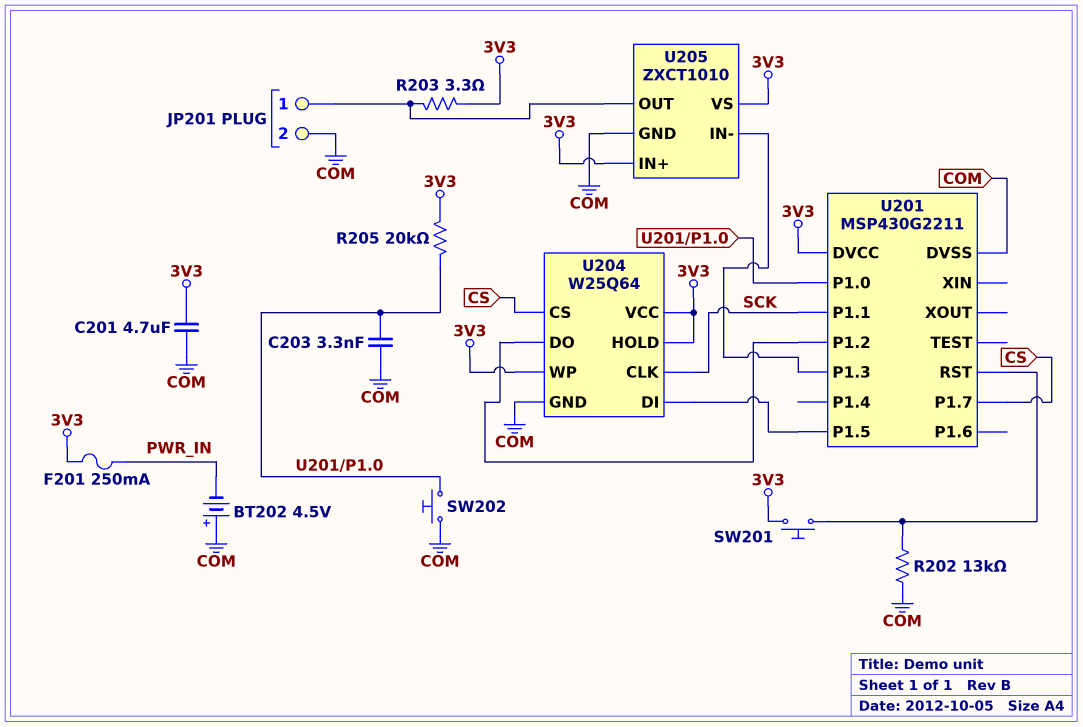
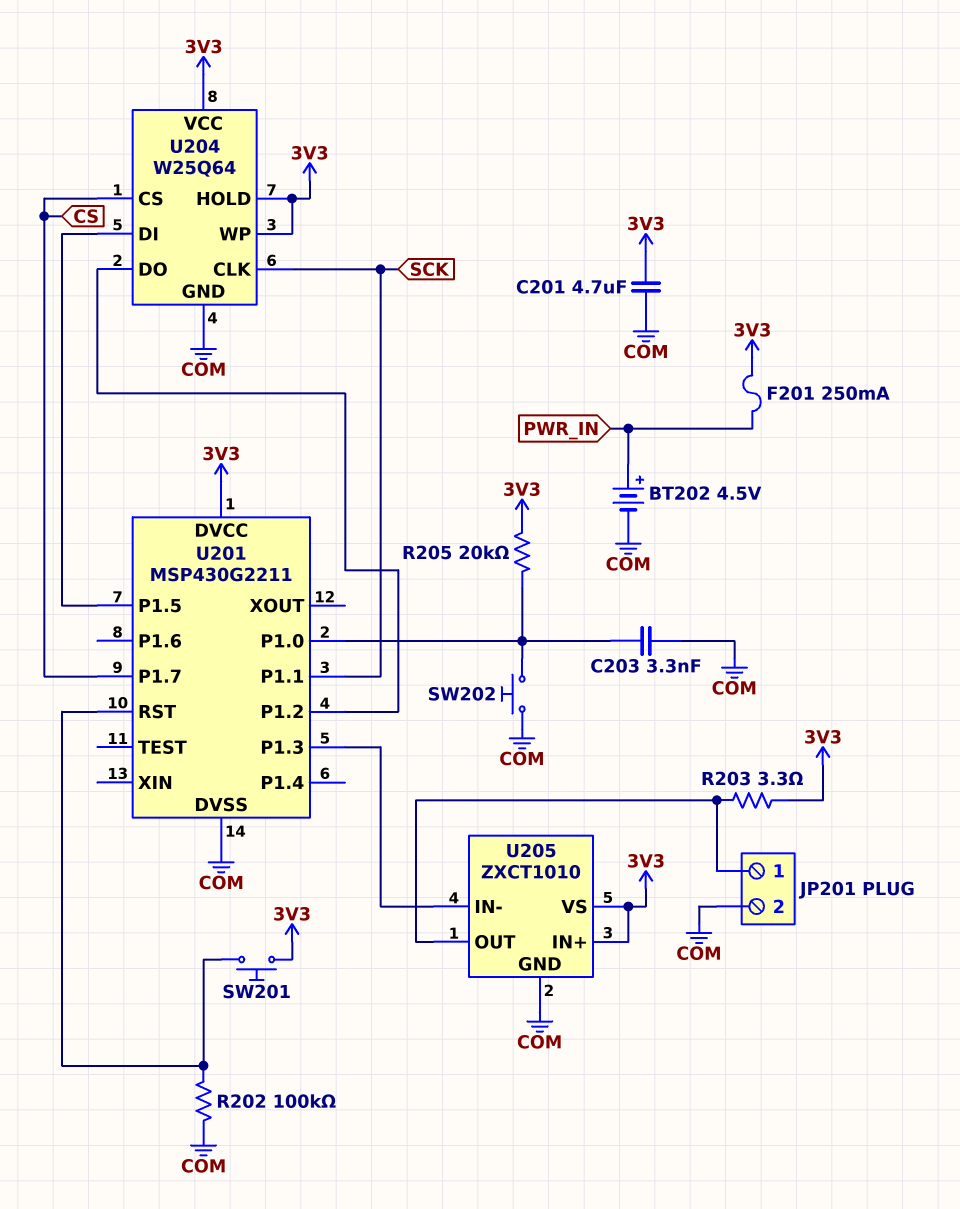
BT202: 4.5V (plus COM, minus PWR_IN) -> 4.5V (plus PWR_IN, minus COM)
R202: 13k (COM, U201/RST) -> 100k (COM, U201/RST)

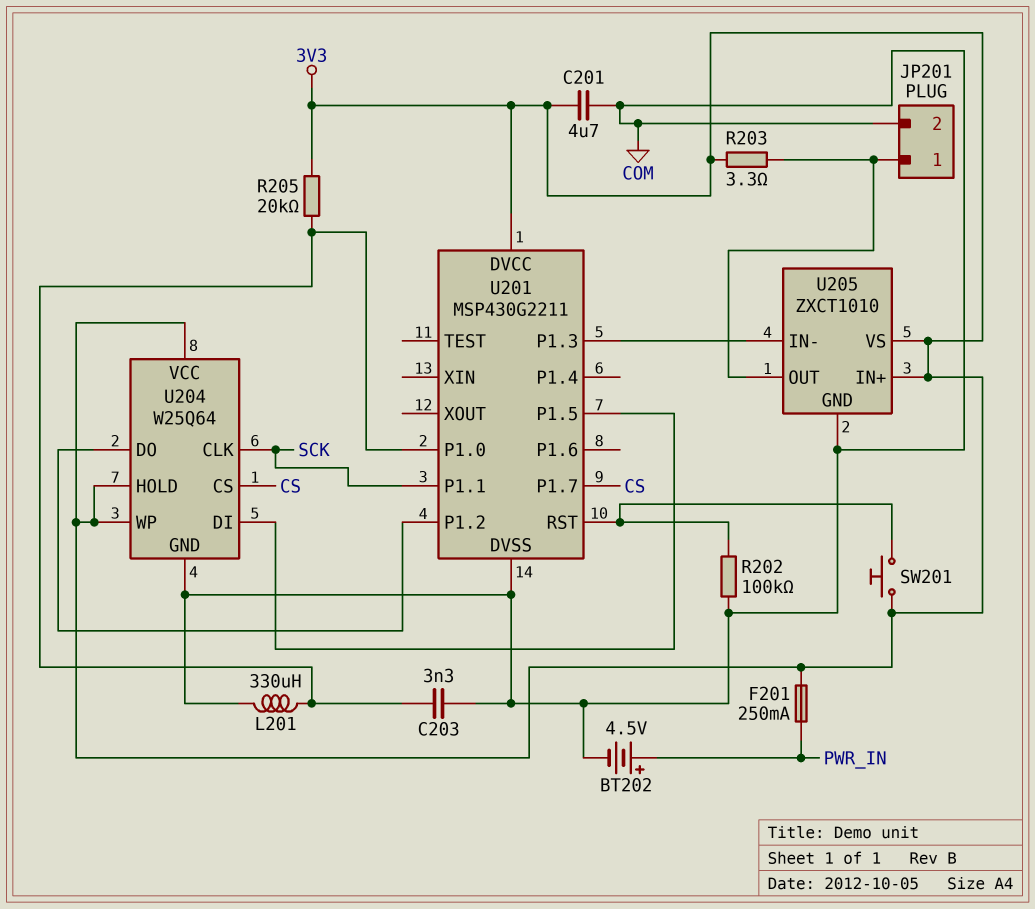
L201: none -> 330uH (COM, U201/P1.0)
SW202: button (COM, U201/P1.0) -> none

